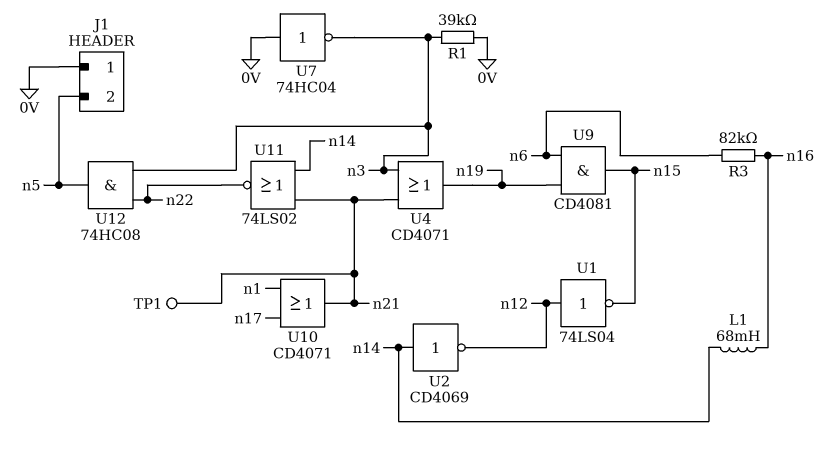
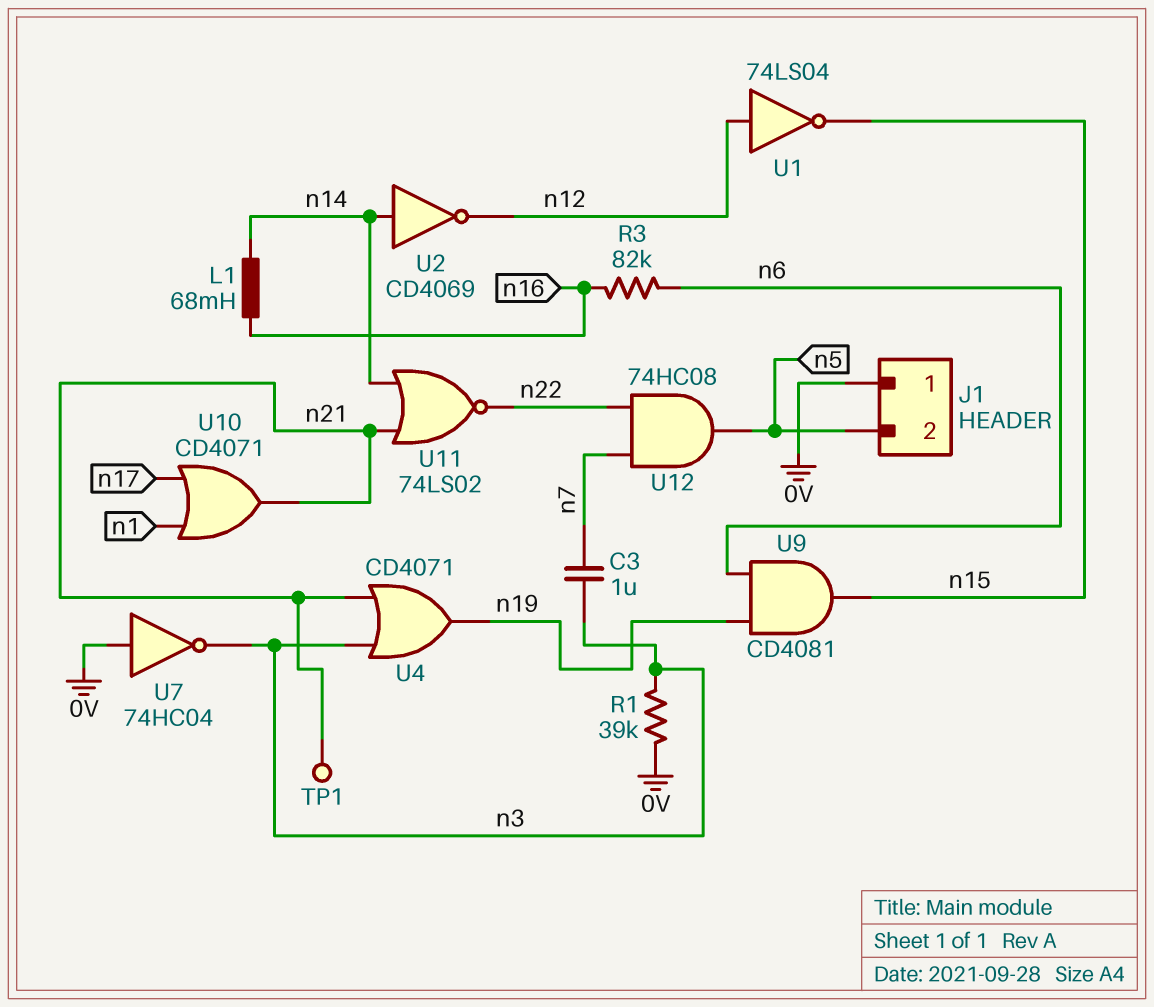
C3: none -> 1uF (n3, n7)
U12: AND 74HC08 (in n3, in n22, out n5) -> AND 74HC08 (in n7, in n22, out n5)

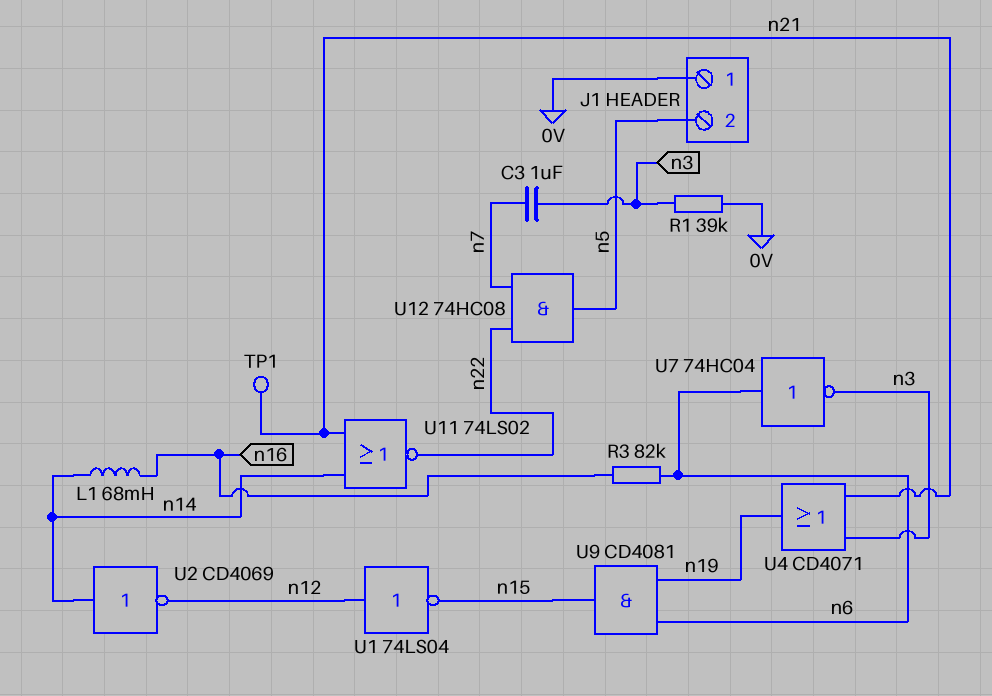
U7: NOT 74HC04 (in 0V, out n3) -> NOT 74HC04 (in n6, out n3)
U10: OR CD4071 (in n1, in n17, out n21) -> none

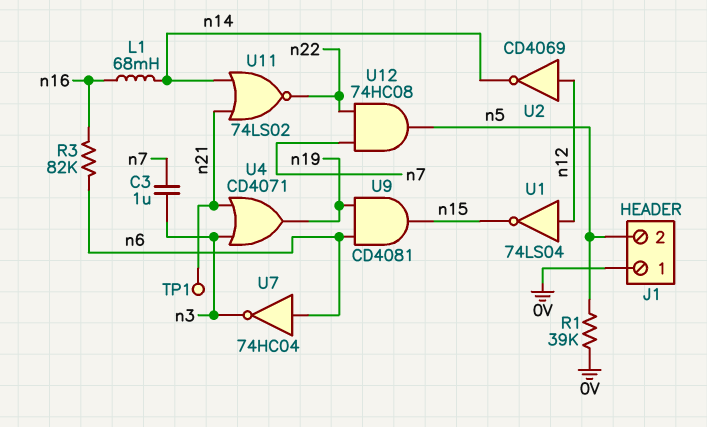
R1: 39k (0V, n3) -> 39k (0V, n5)
U2: NOT CD4069 (in n14, out n12) -> NOT CD4069 (in n12, out n14)

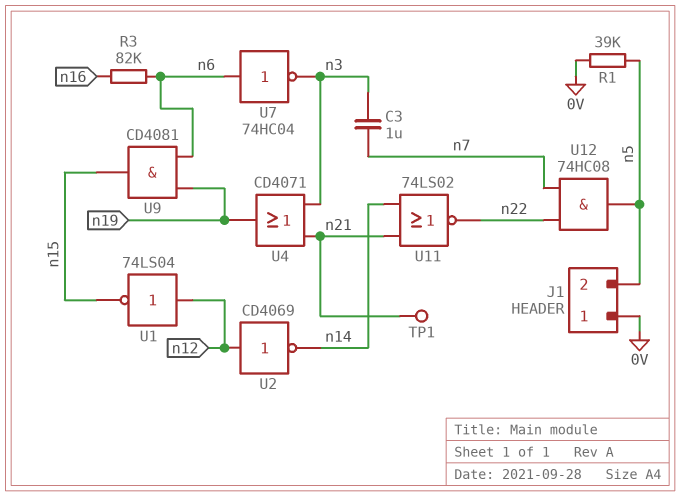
L1: 68mH (n14, n16) -> none

